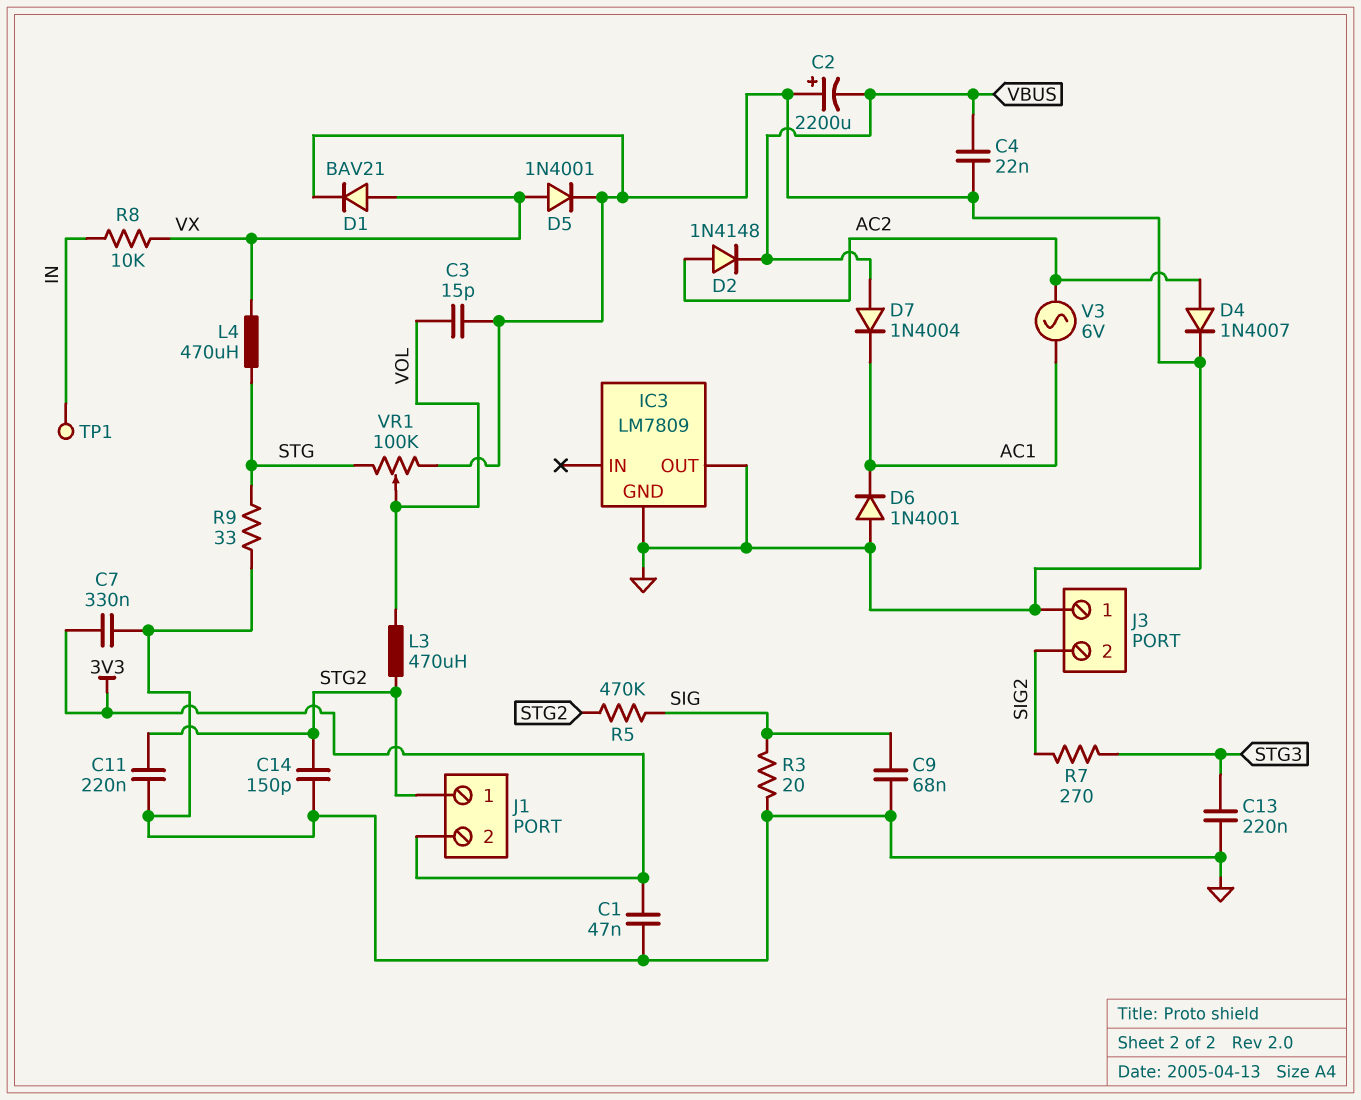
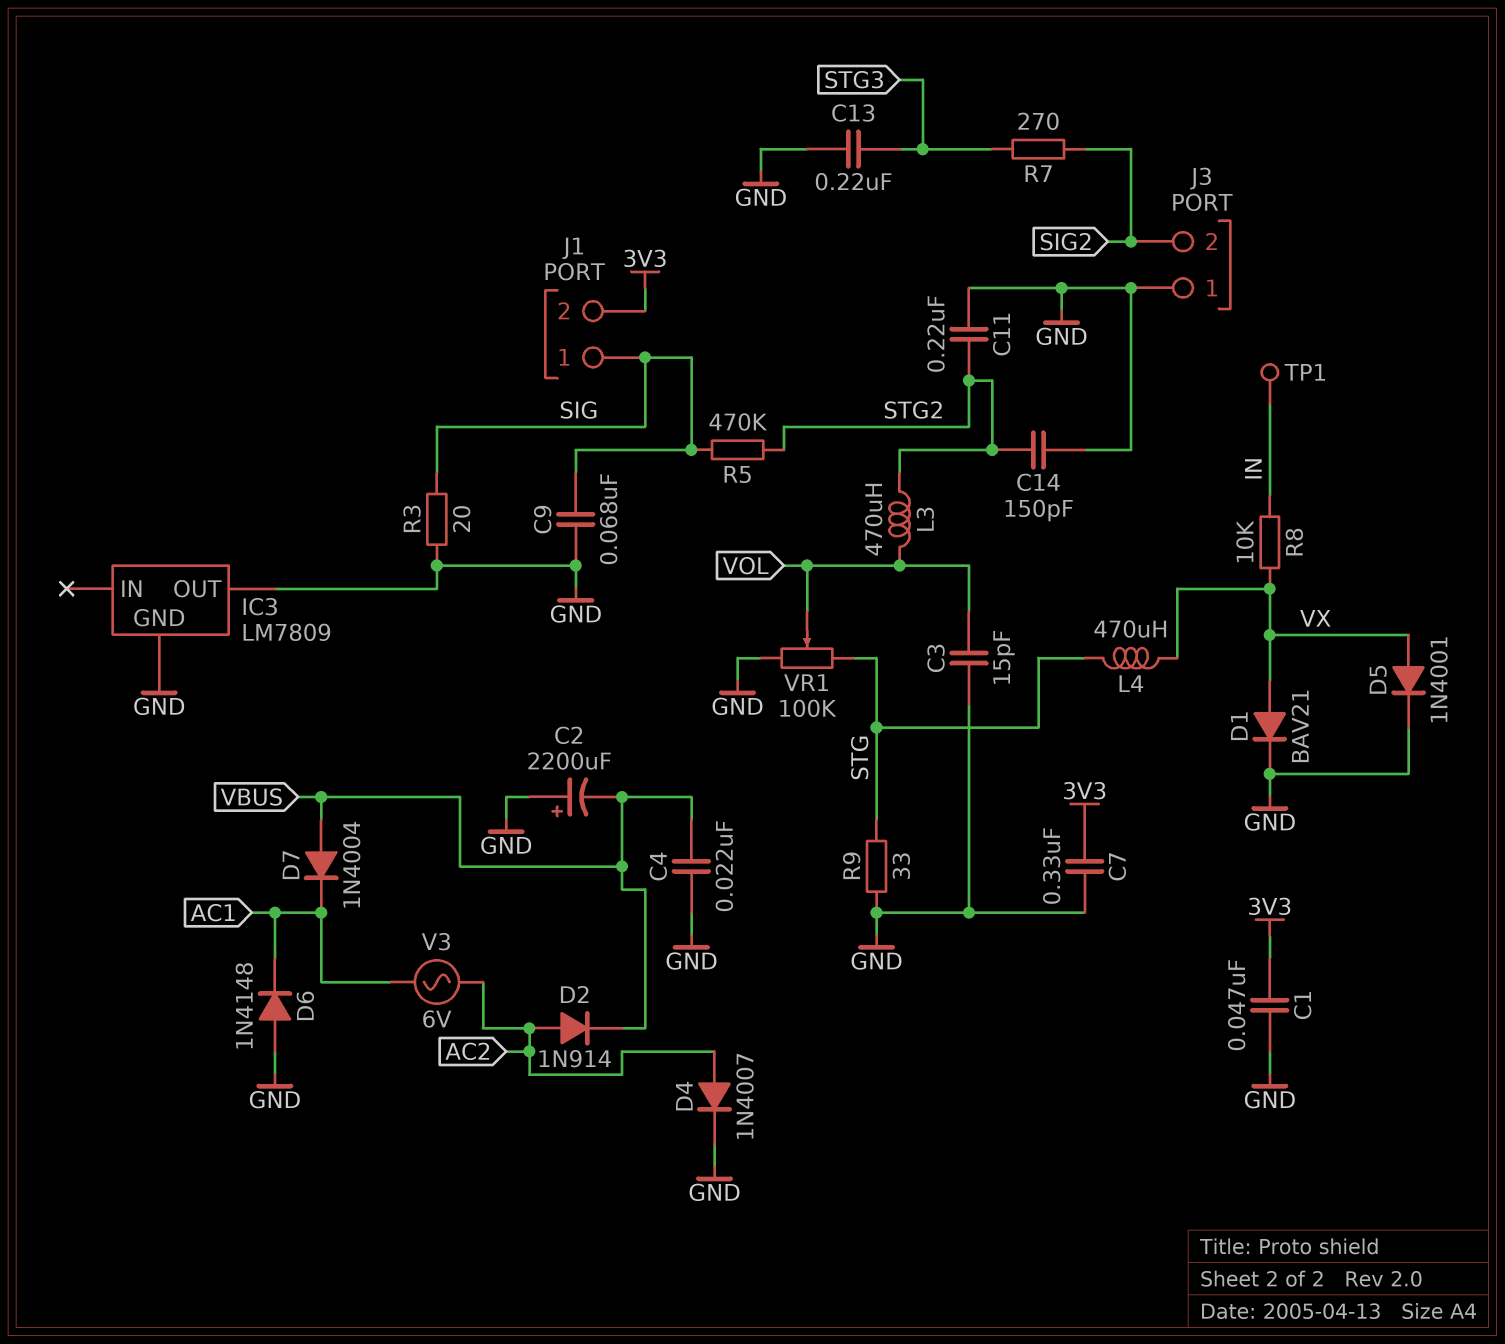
D2: diode 1N4148 (A AC2, K VBUS) -> diode 1N914 (A AC2, K VBUS)
D6: diode 1N4001 (A GND, K AC1) -> diode 1N4148 (A GND, K AC1)
J1 pin 1: STG2 -> SIG

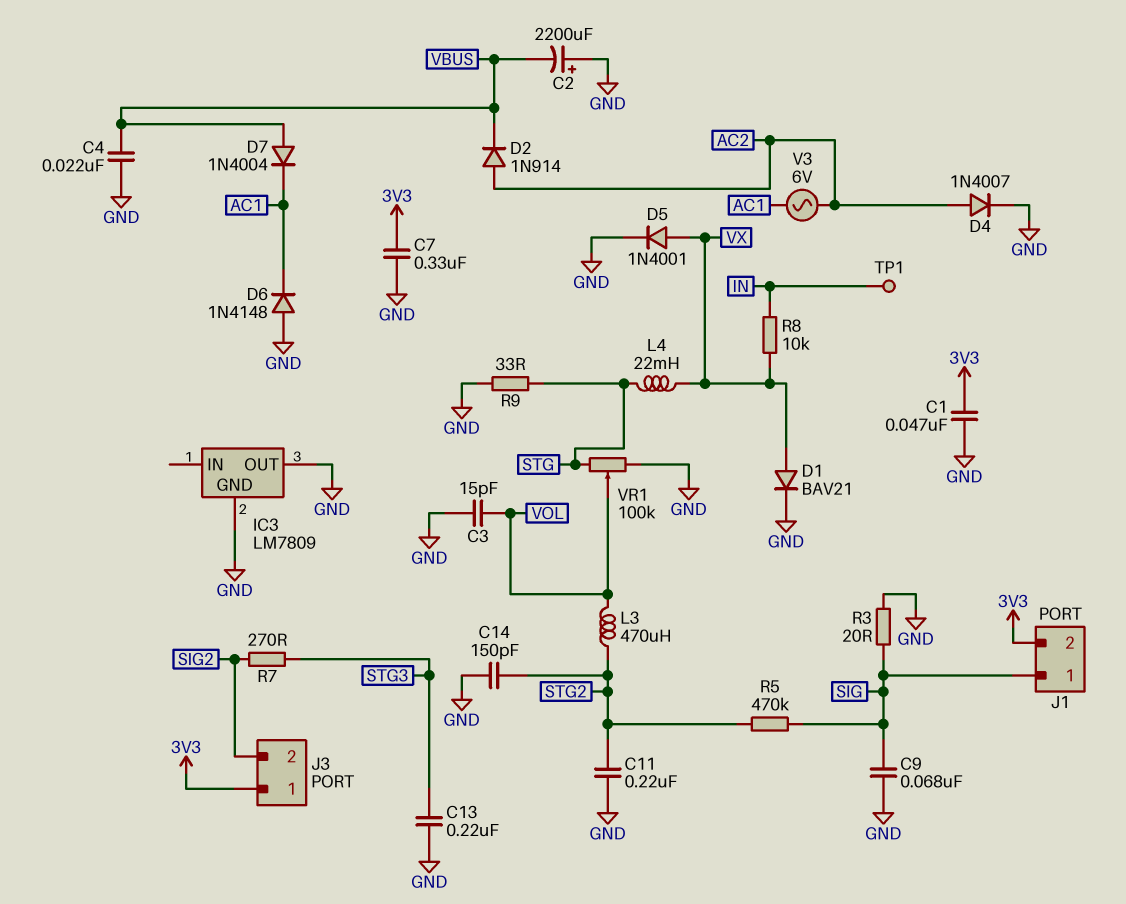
J3 pin 1: GND -> 3V3
L4: 470uH (STG, VX) -> 22mH (STG, VX)

